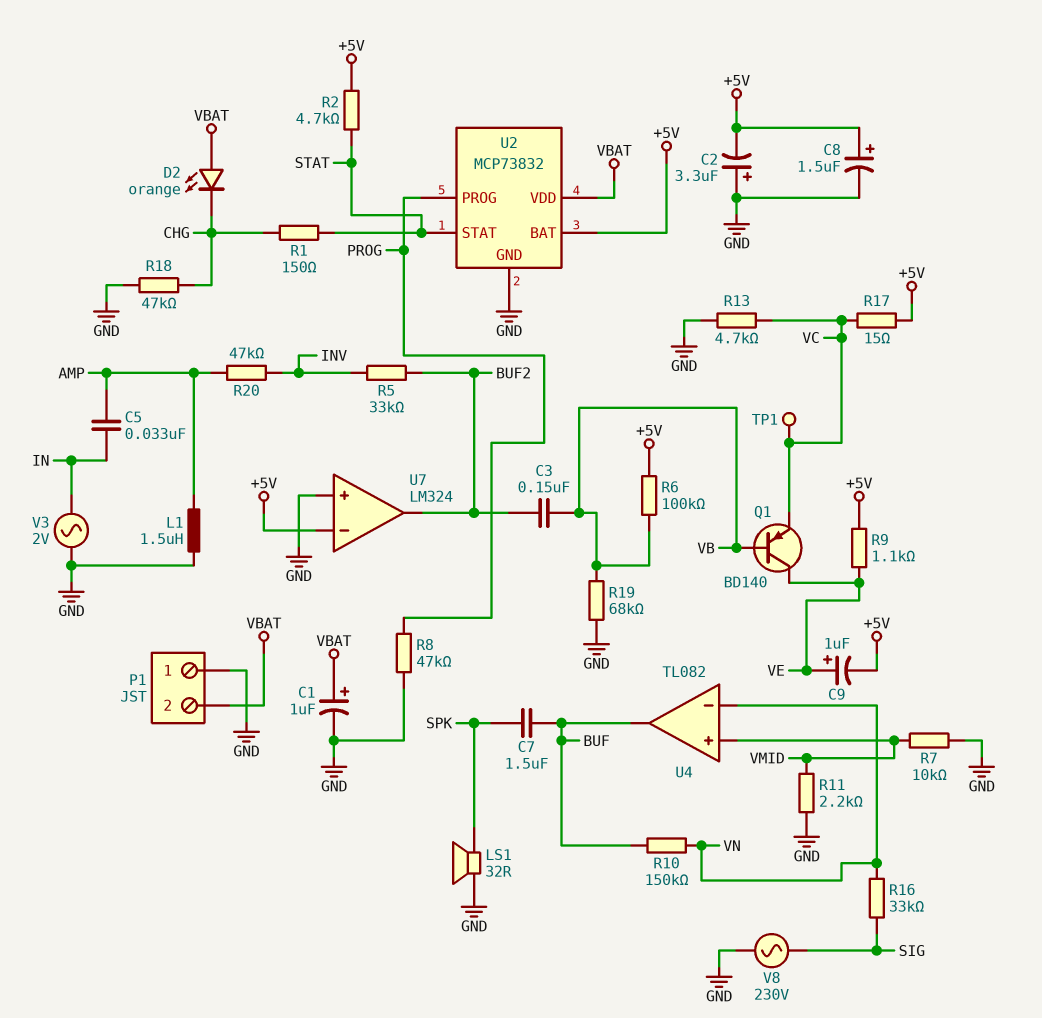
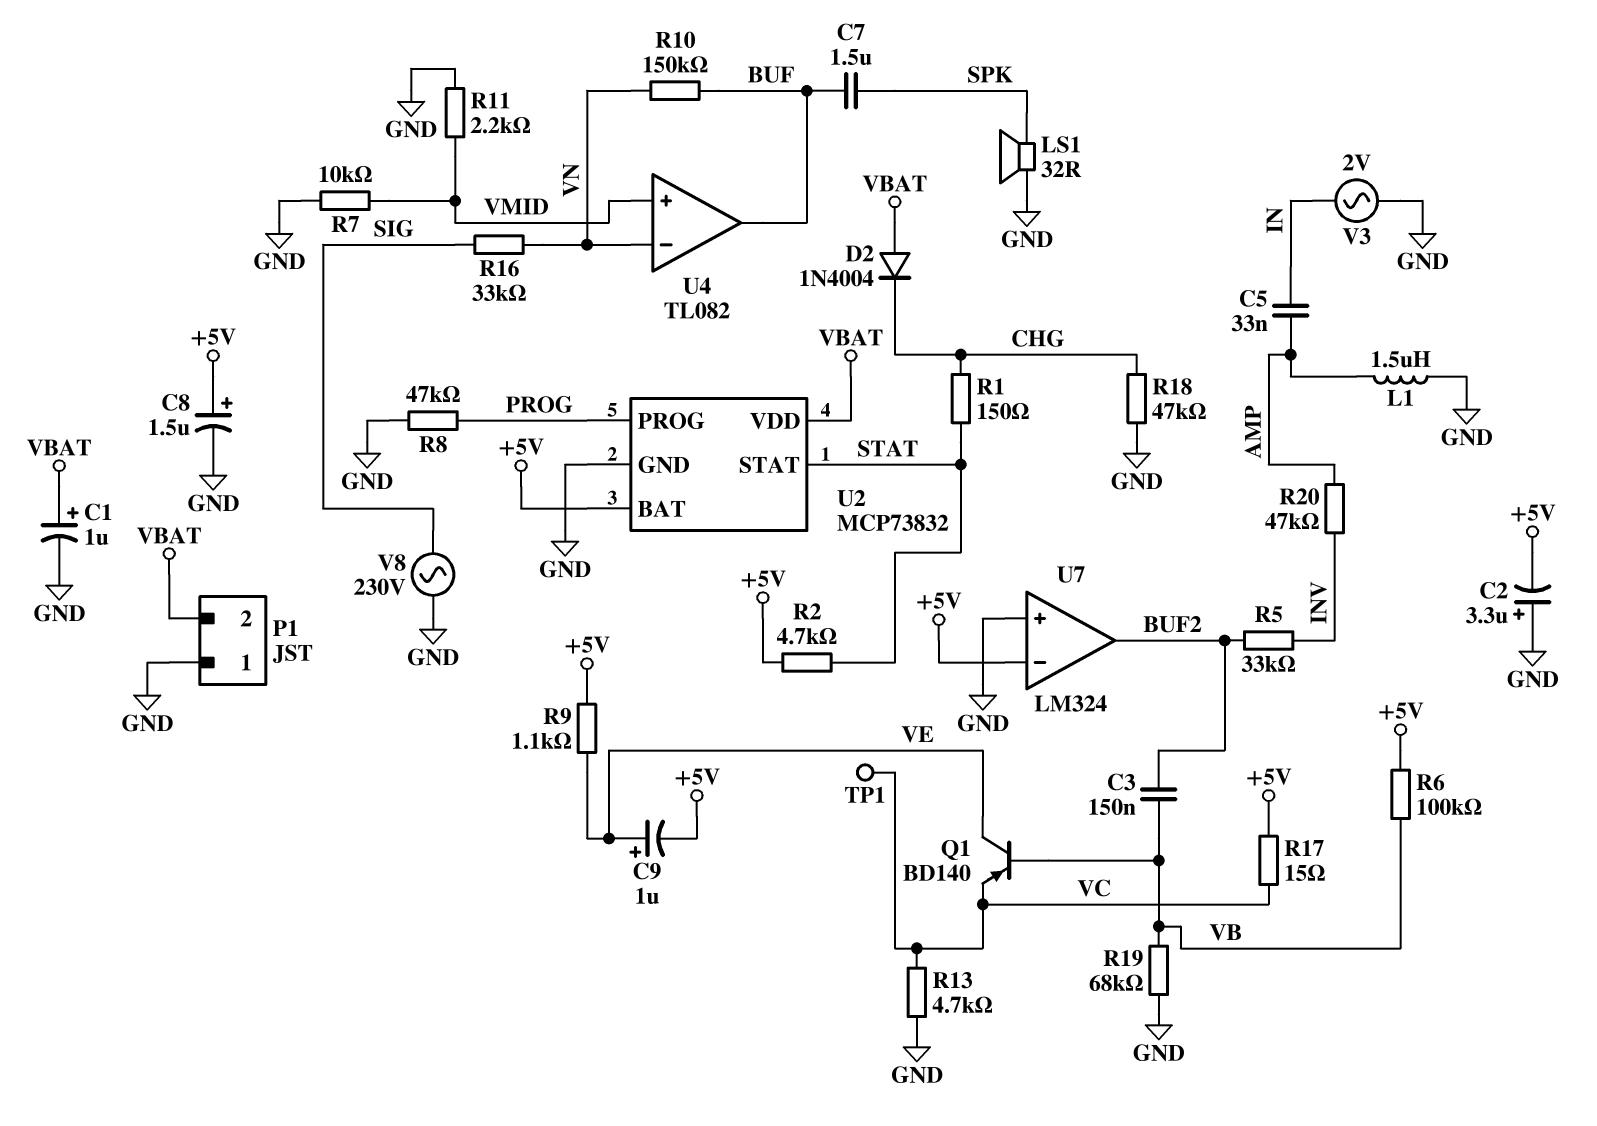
D2: LED orange (A VBAT, K CHG) -> diode 1N4004 (A VBAT, K CHG)

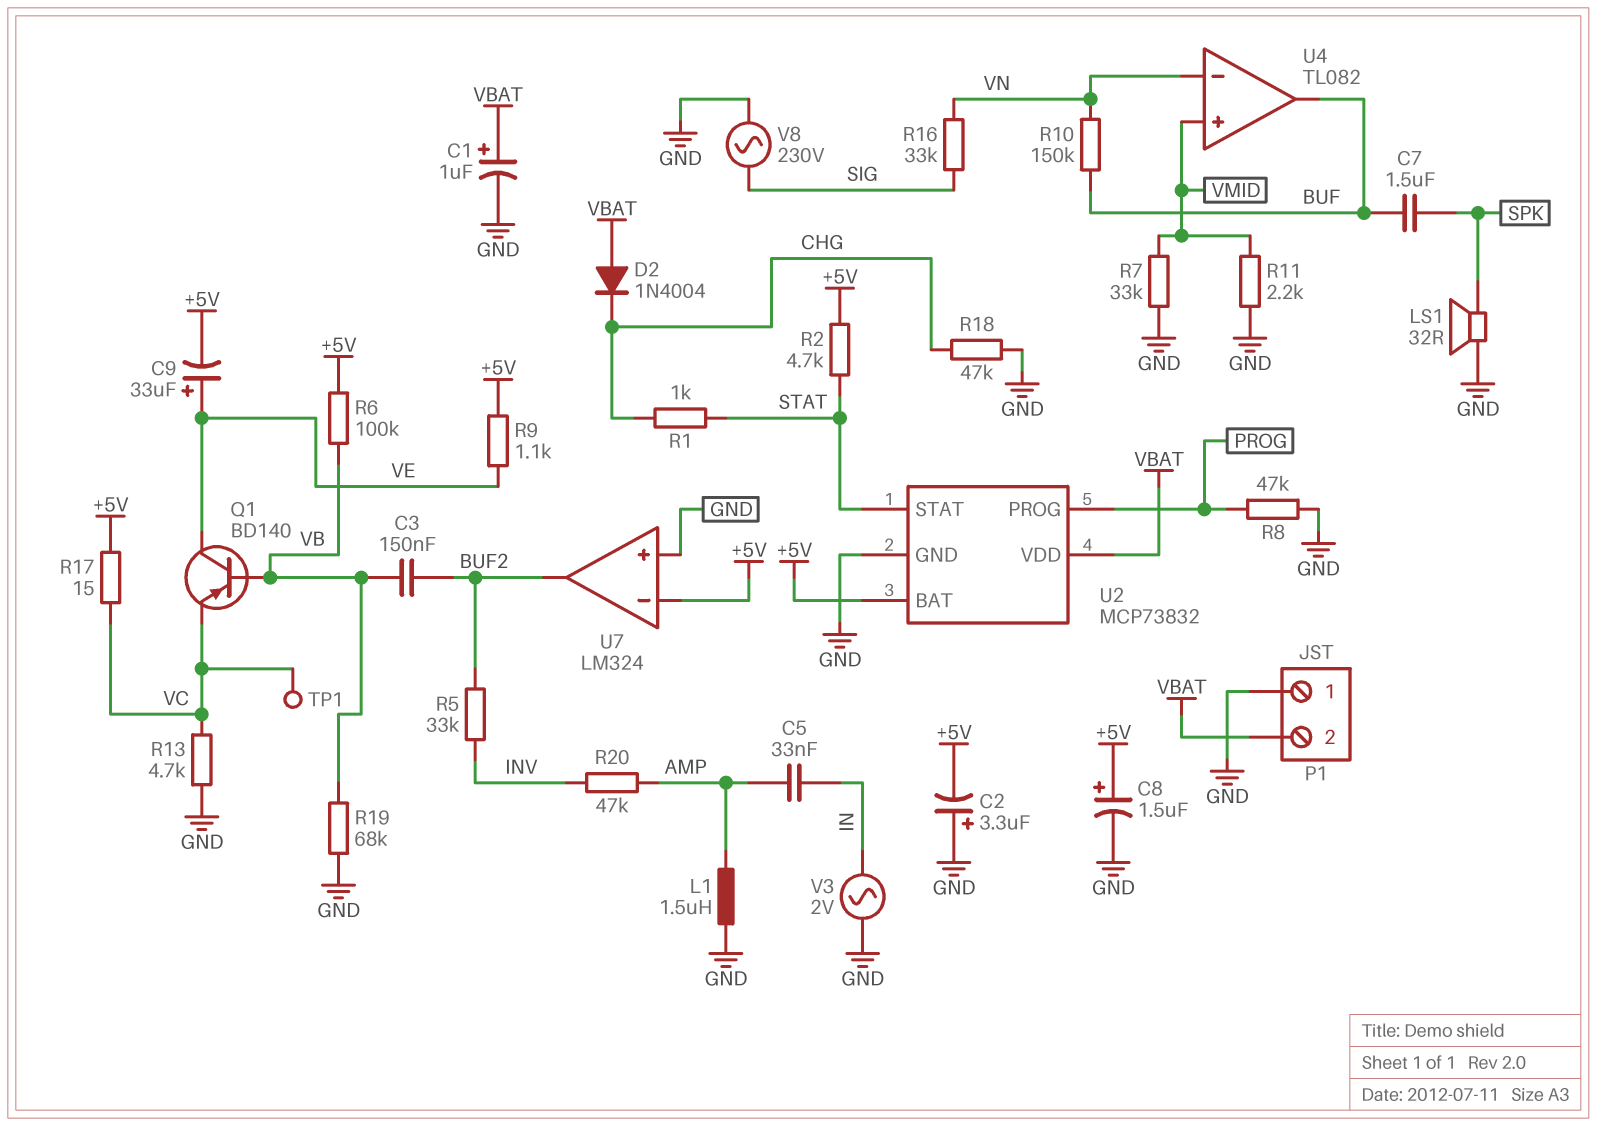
C9: 1uF (plus VE, minus +5V) -> 33uF (plus VE, minus +5V)
R1: 150 (CHG, STAT) -> 1k (CHG, STAT)
R7: 10k (GND, VMID) -> 33k (GND, VMID)

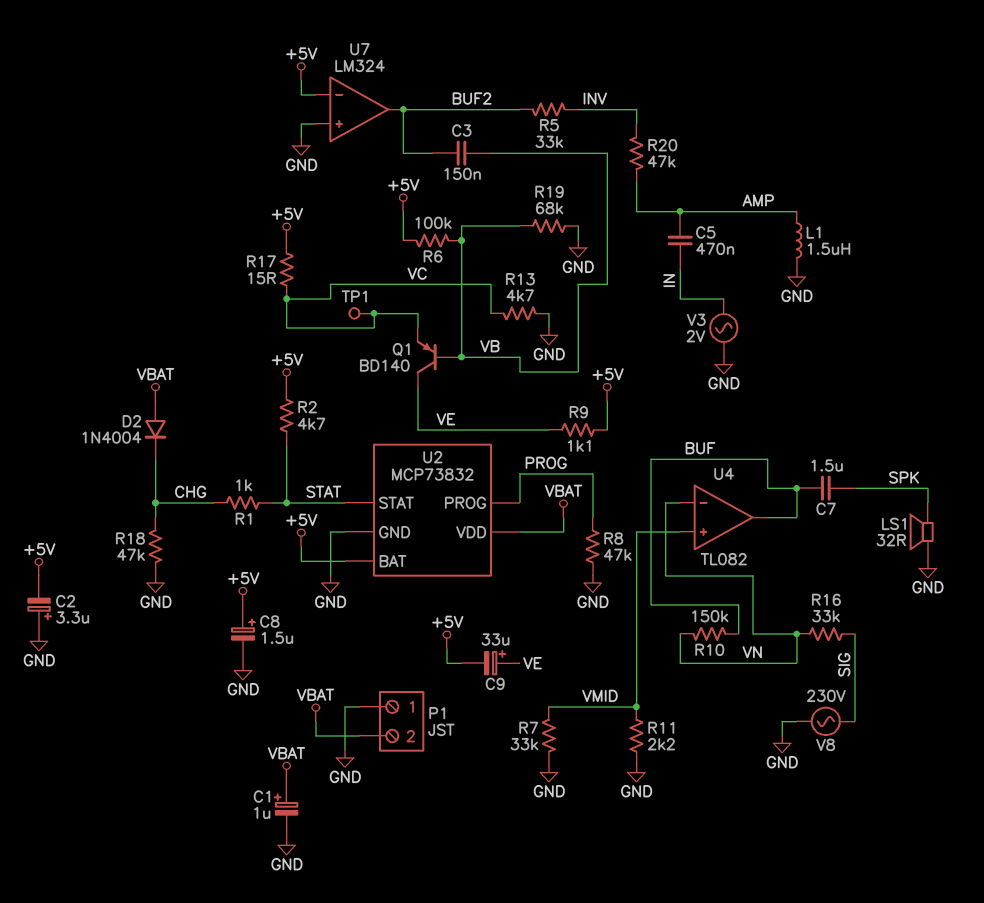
C5: 33nF (AMP, IN) -> 470nF (AMP, IN)

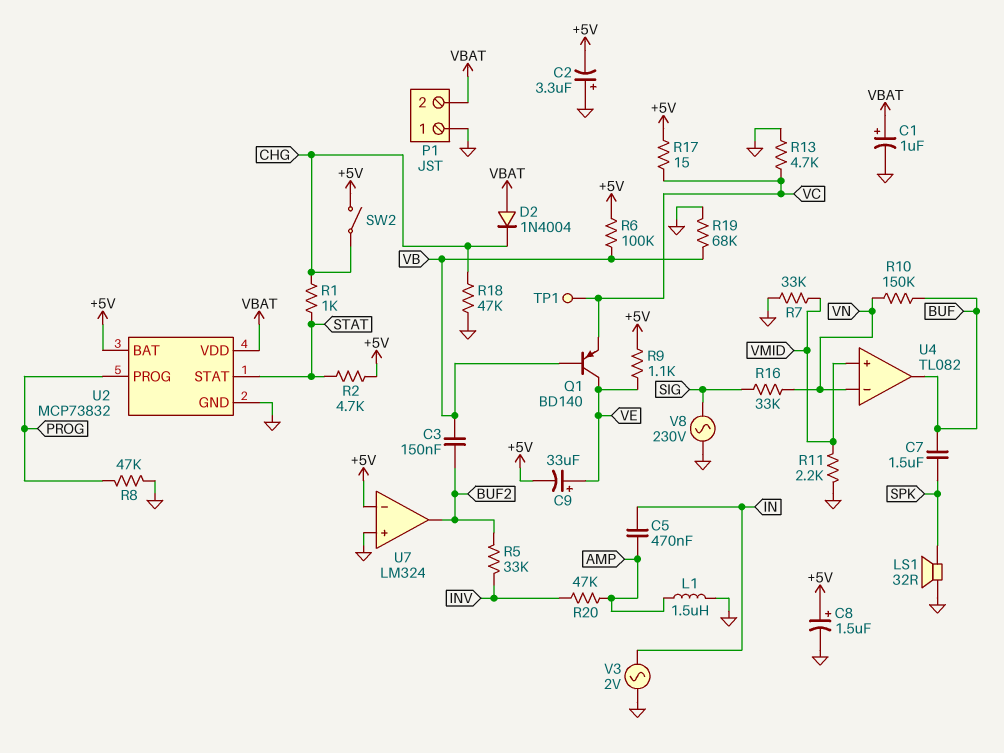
SW2: none -> switch (+5V, CHG)

